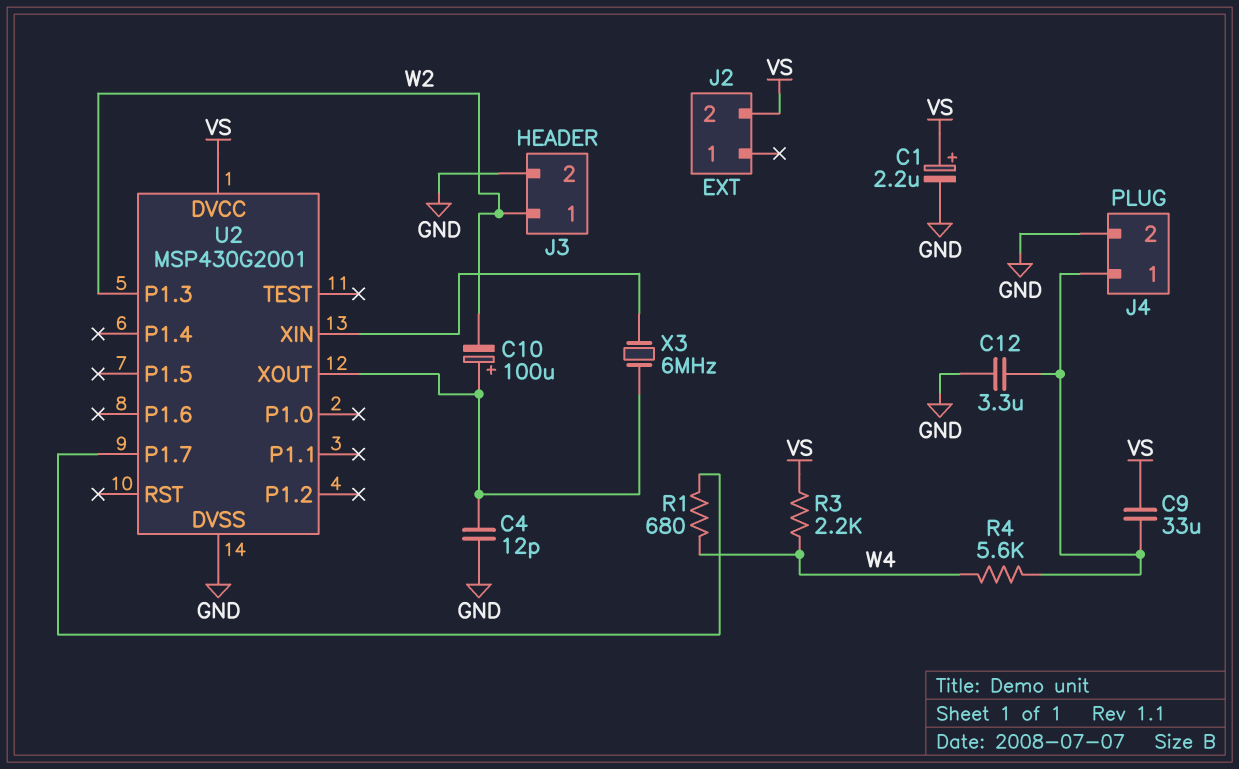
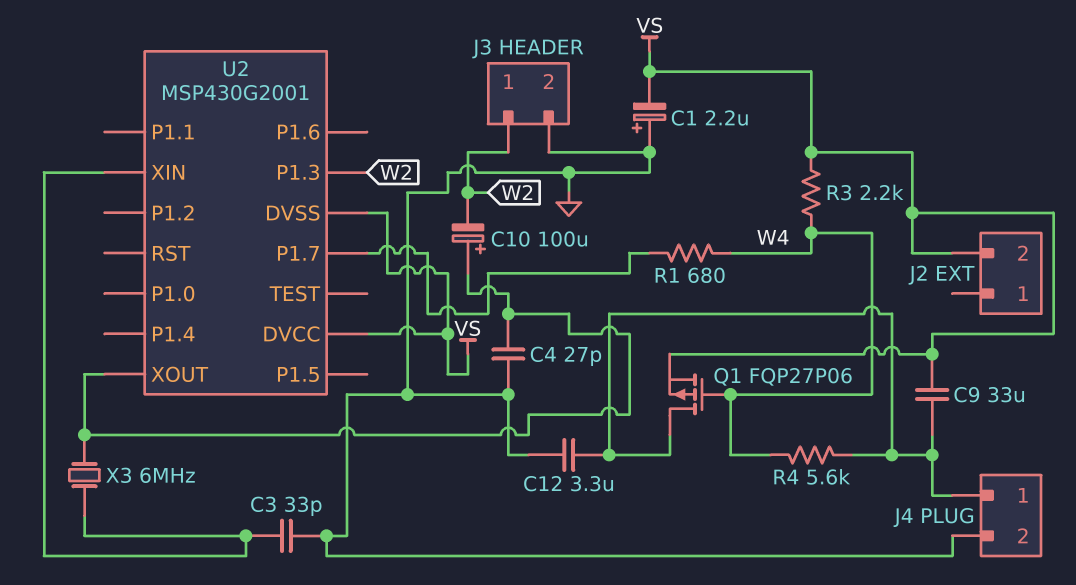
C1: 2.2uF (plus VS, minus GND) -> 2.2uF (plus GND, minus VS)
C3: none -> 33pF (GND, U2/XIN)
C4: 12pF (GND, U2/XOUT) -> 27pF (GND, U2/XOUT)
Q1: none -> PMOS FQP27P06 (G W4, D J4/1, S VS)
U2 pin DVSS: GND -> VS

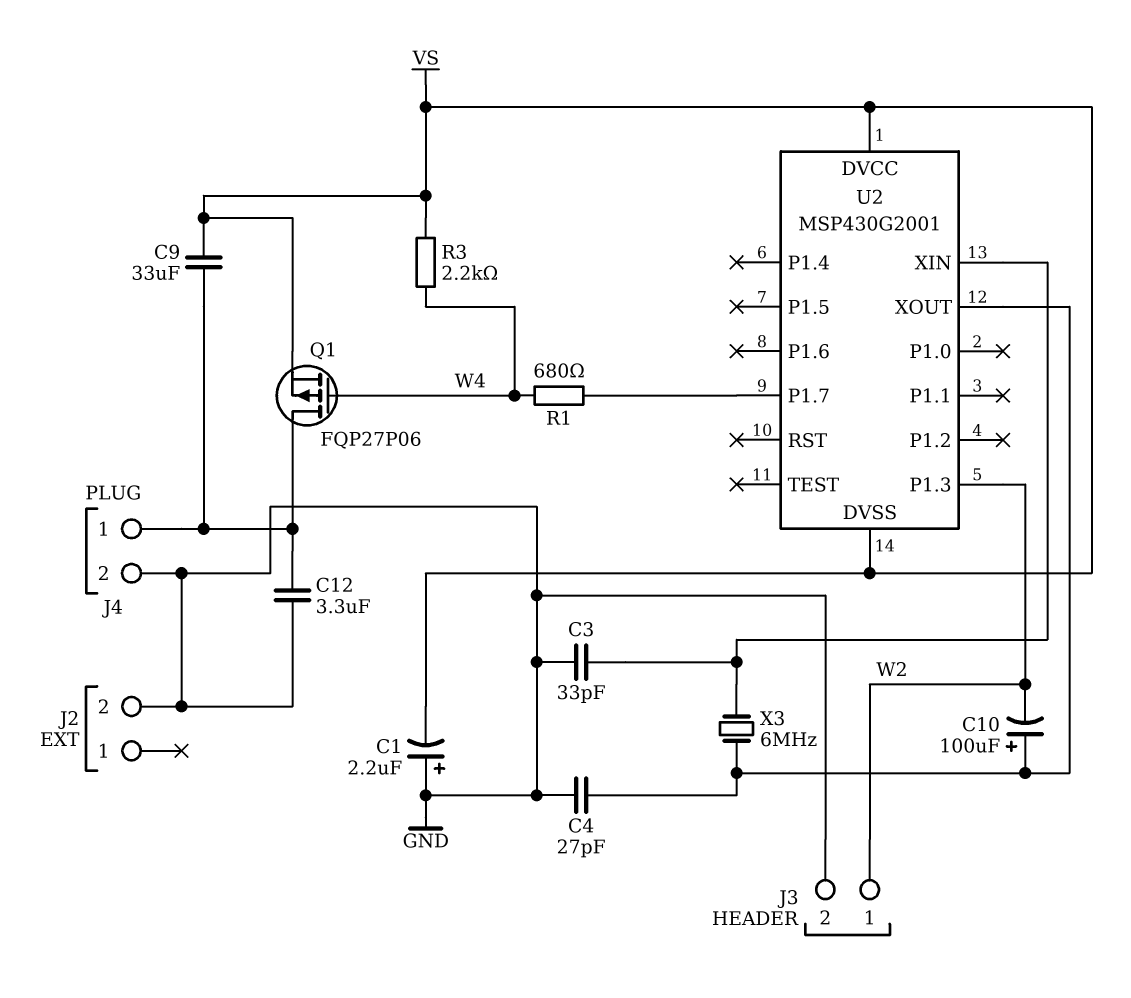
J2 pin 2: VS -> GND
R4: 5.6k (J4/1, W4) -> none

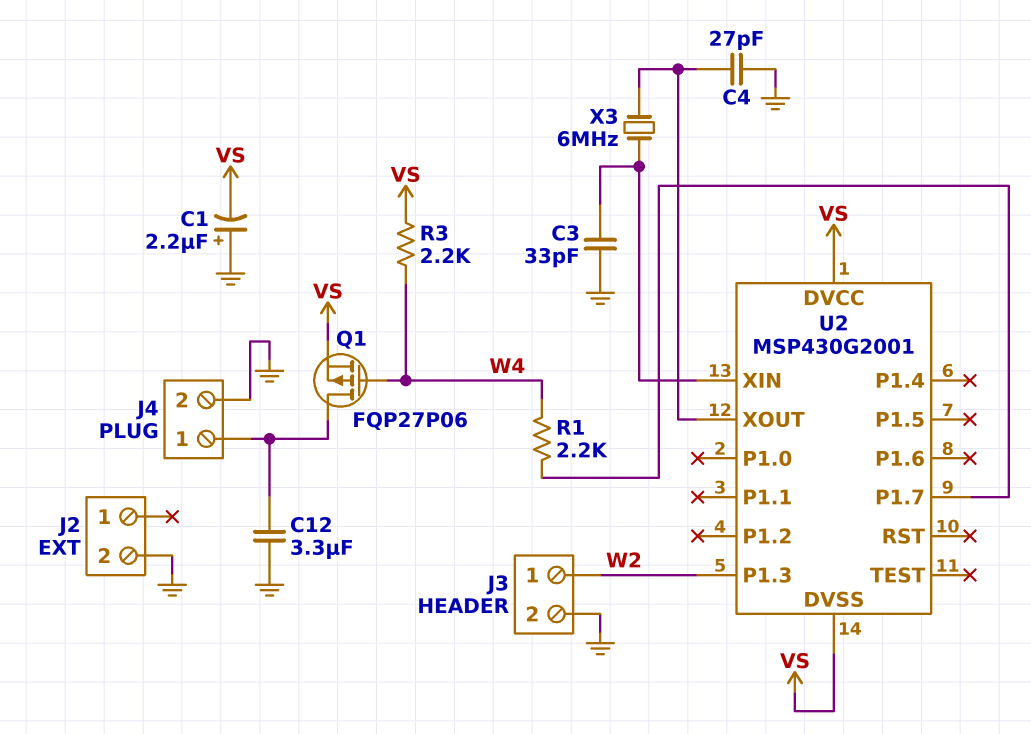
C9: 33uF (J4/1, VS) -> none
C10: 100uF (plus U2/XOUT, minus W2) -> none
R1: 680 (U2/P1.7, W4) -> 2.2k (U2/P1.7, W4)

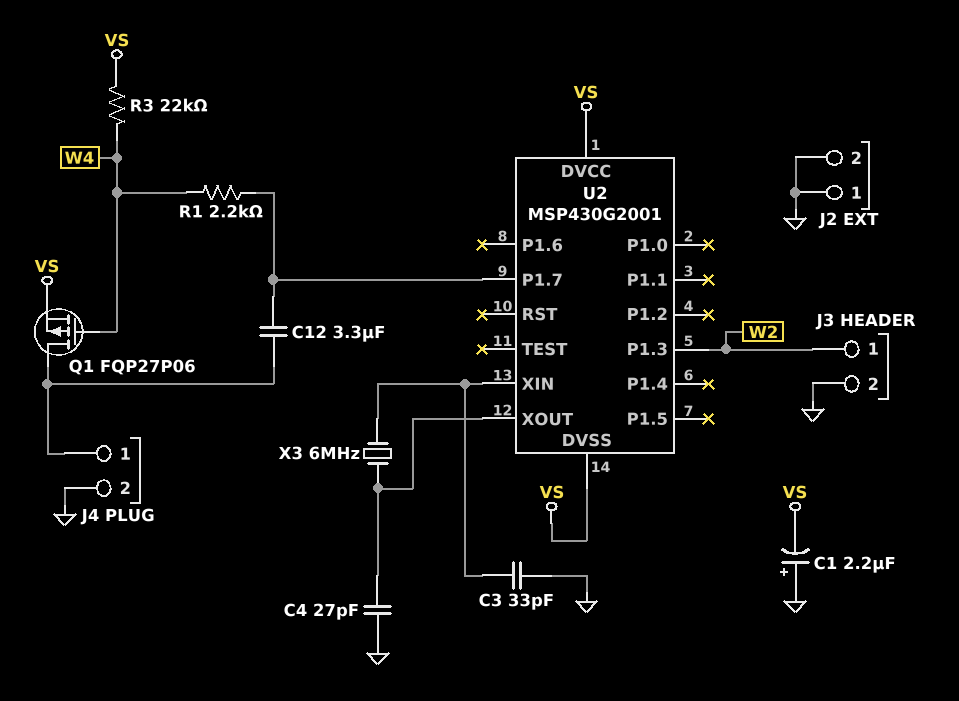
C12: 3.3uF (GND, J4/1) -> 3.3uF (J4/1, U2/P1.7)
J2 pin 1: none -> GND
R3: 2.2k (VS, W4) -> 22k (VS, W4)

